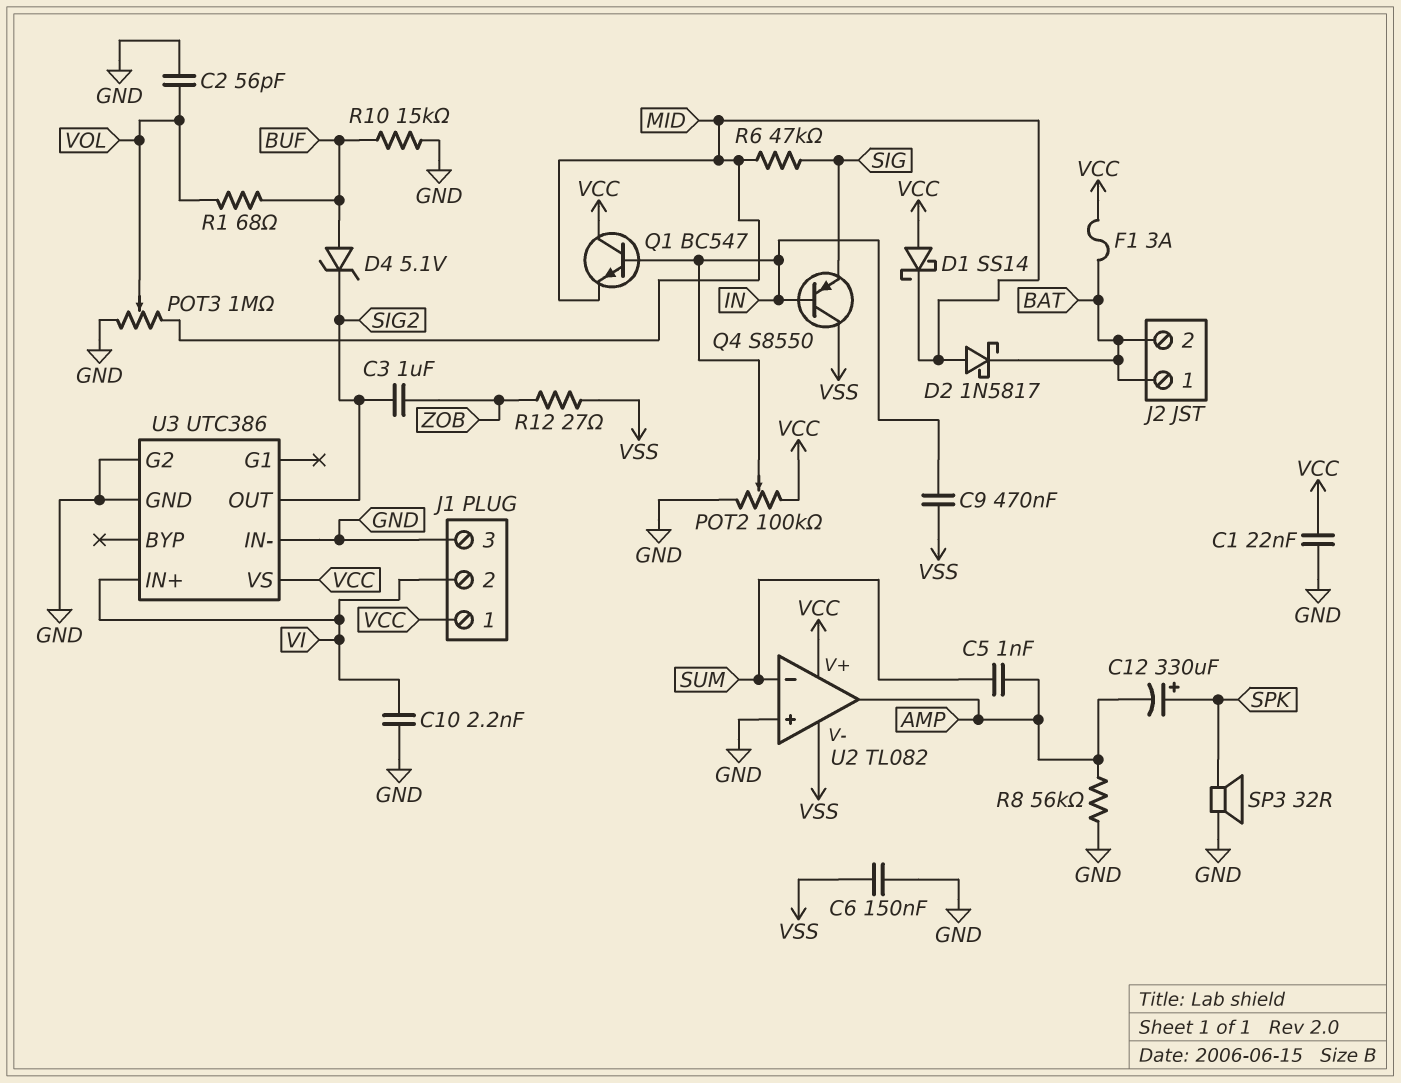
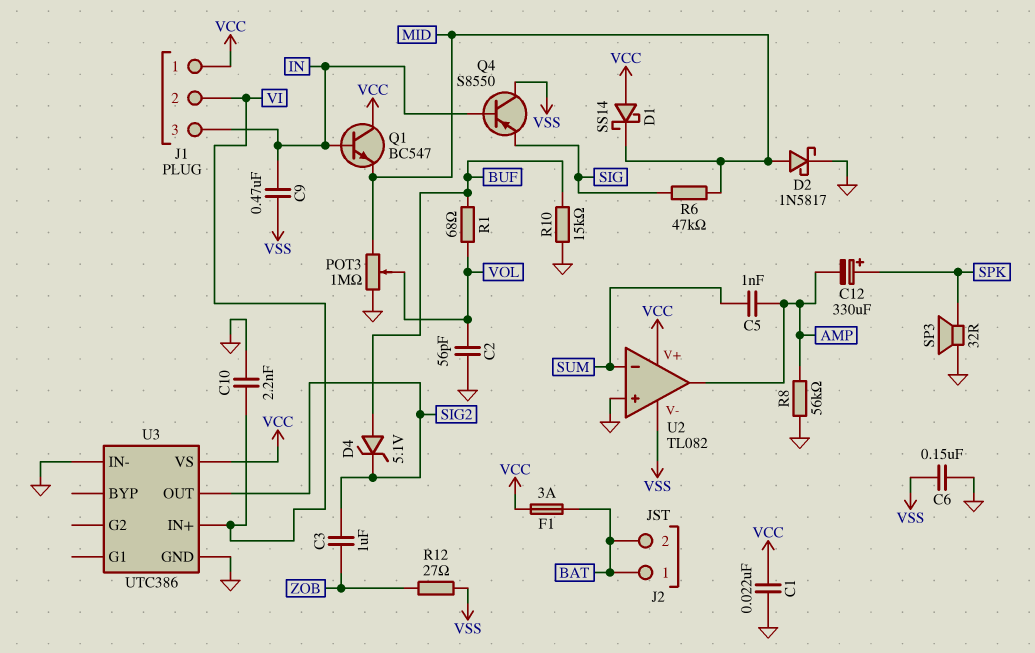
D2: schottky 1N5817 (A MID, K BAT) -> schottky 1N5817 (A MID, K GND)
J1 pin 3: GND -> IN
POT2: 100k (GND, VCC, wiper IN) -> none
U3 pin G2: GND -> none

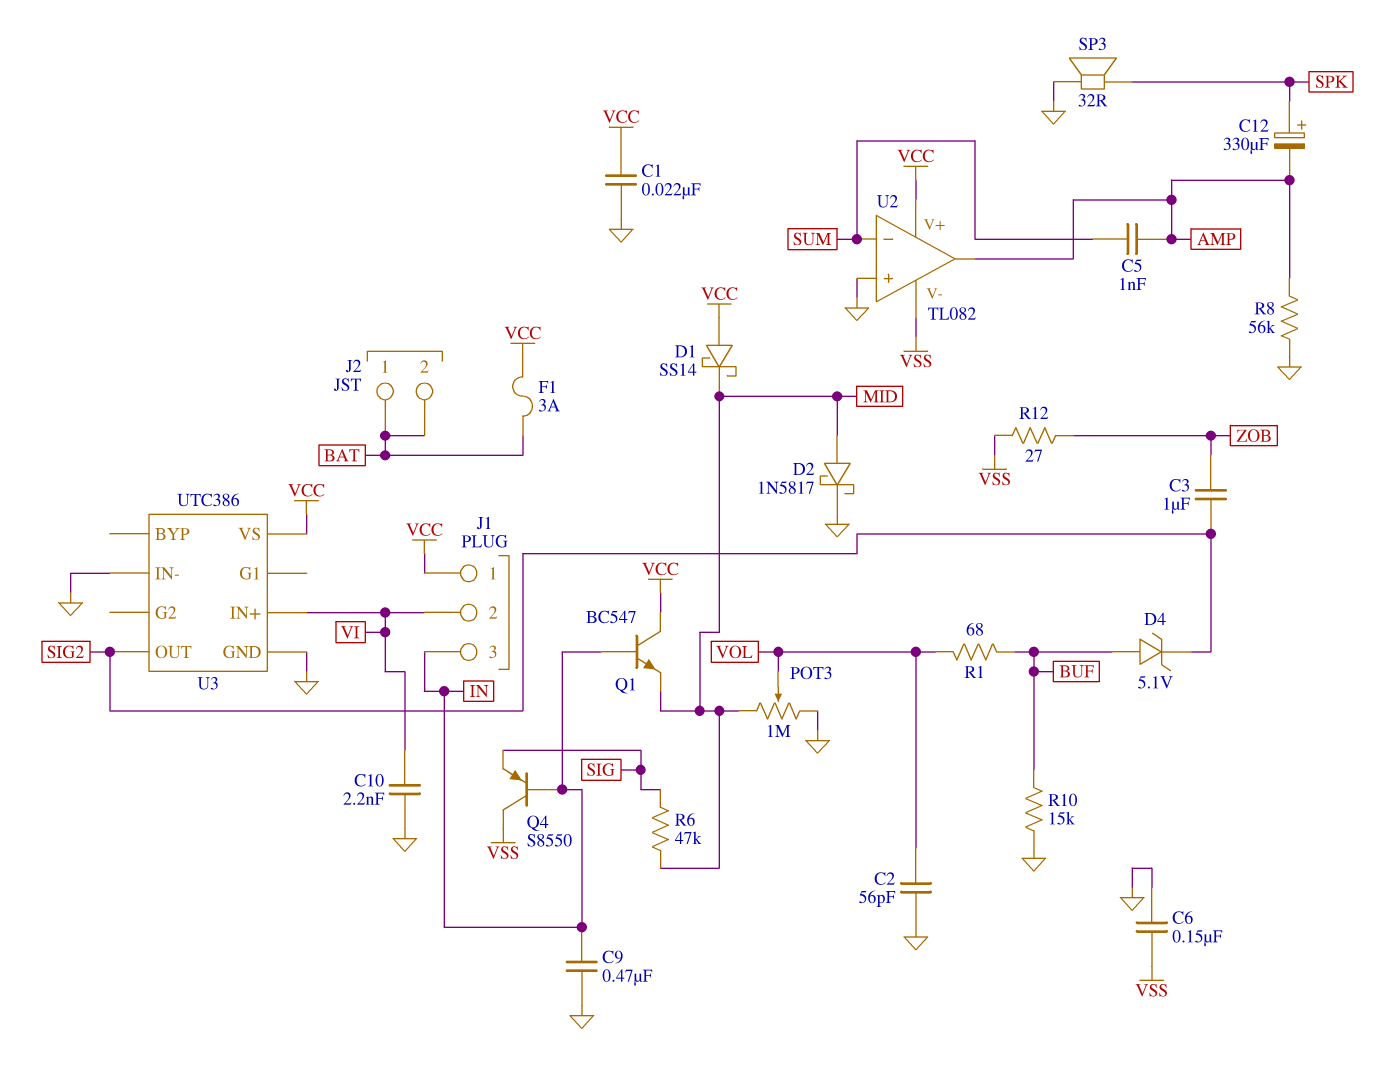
C9: 470nF (IN, VSS) -> 470nF (GND, IN)

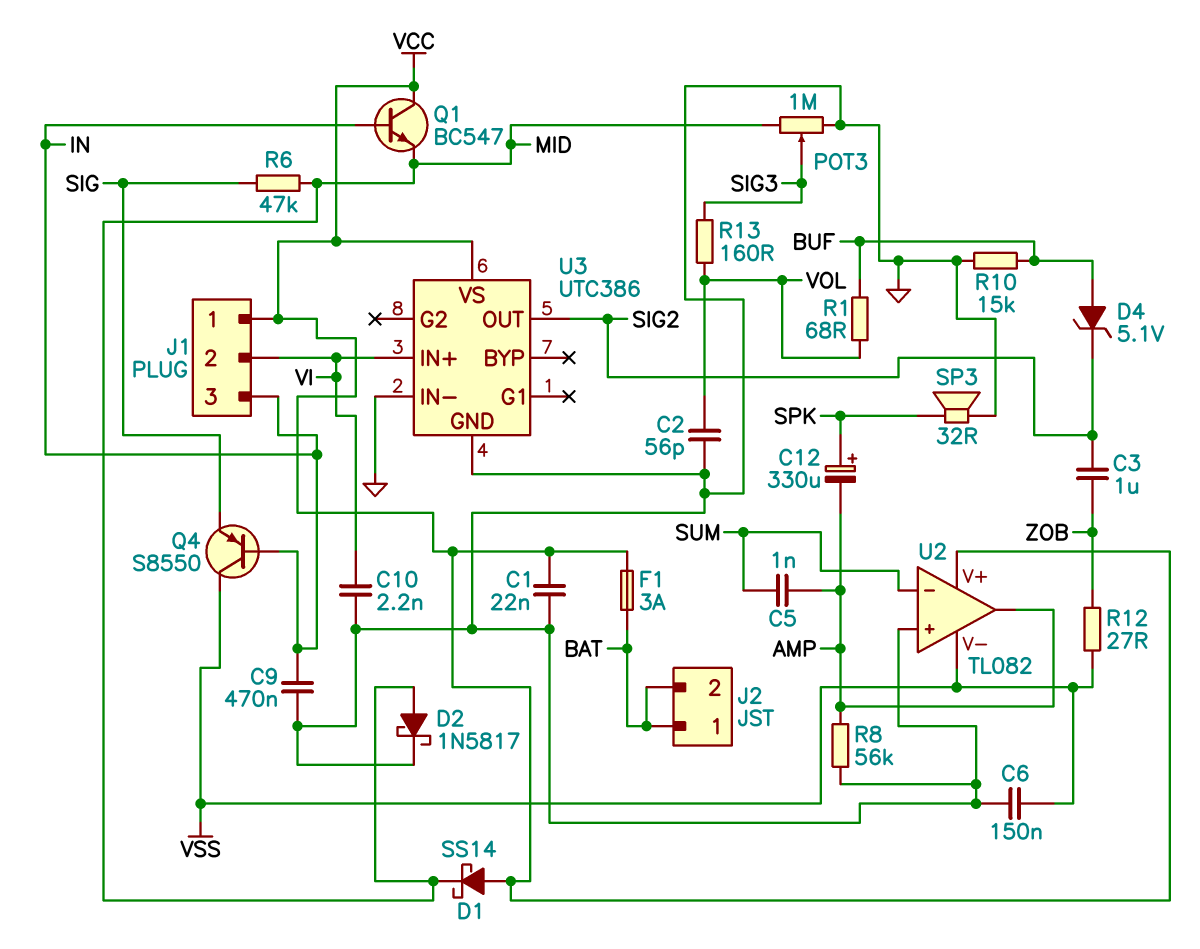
POT3: 1M (GND, MID, wiper VOL) -> 1M (GND, MID, wiper SIG3)
R13: none -> 160 (SIG3, VOL)

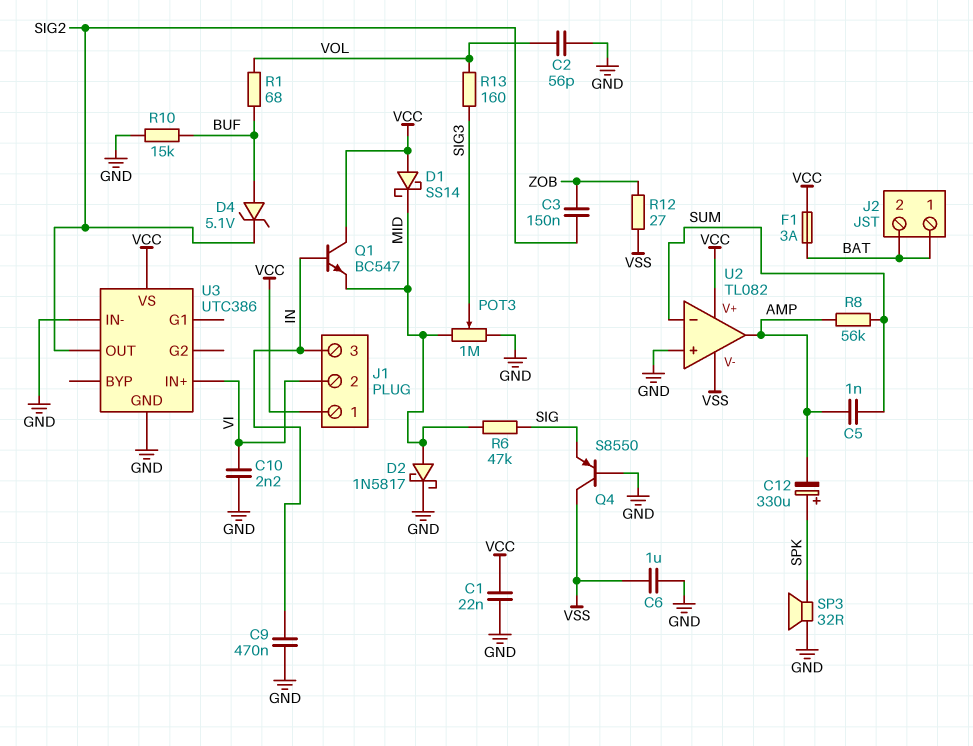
C3: 1uF (SIG2, ZOB) -> 150nF (SIG2, ZOB)
C6: 150nF (GND, VSS) -> 1uF (GND, VSS)
Q4: PNP S8550 (B IN, C VSS, E SIG) -> PNP S8550 (B GND, C VSS, E SIG)
R8: 56k (AMP, GND) -> 56k (AMP, SUM)

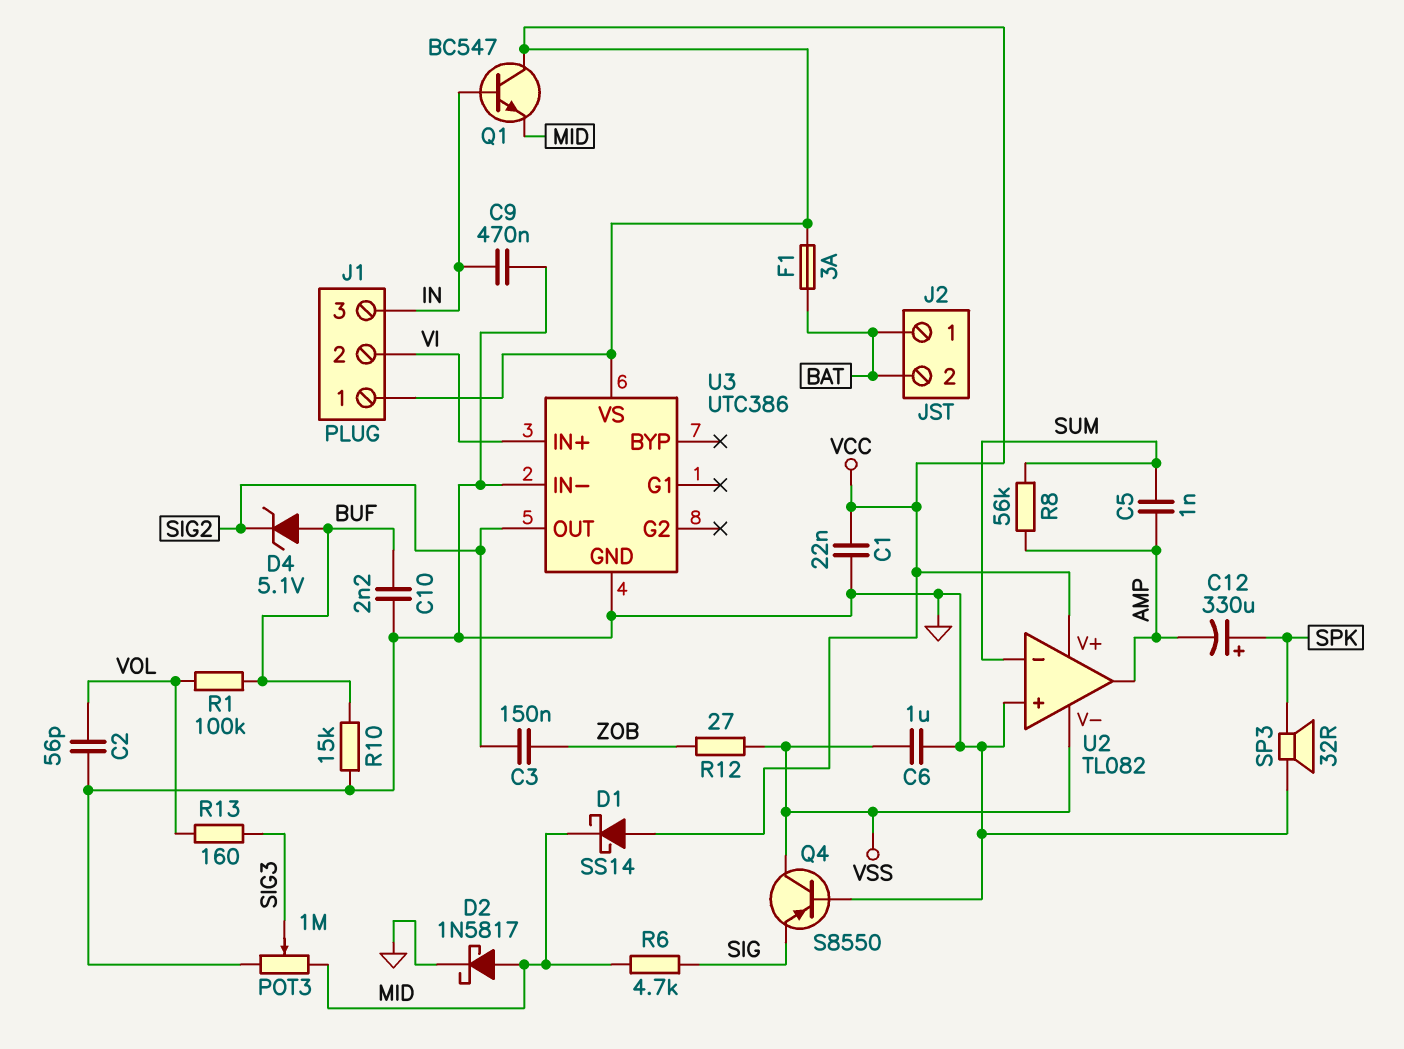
C10: 2.2nF (GND, VI) -> 2.2nF (BUF, GND)
R1: 68 (BUF, VOL) -> 100k (BUF, VOL)
R6: 47k (MID, SIG) -> 4.7k (MID, SIG)

